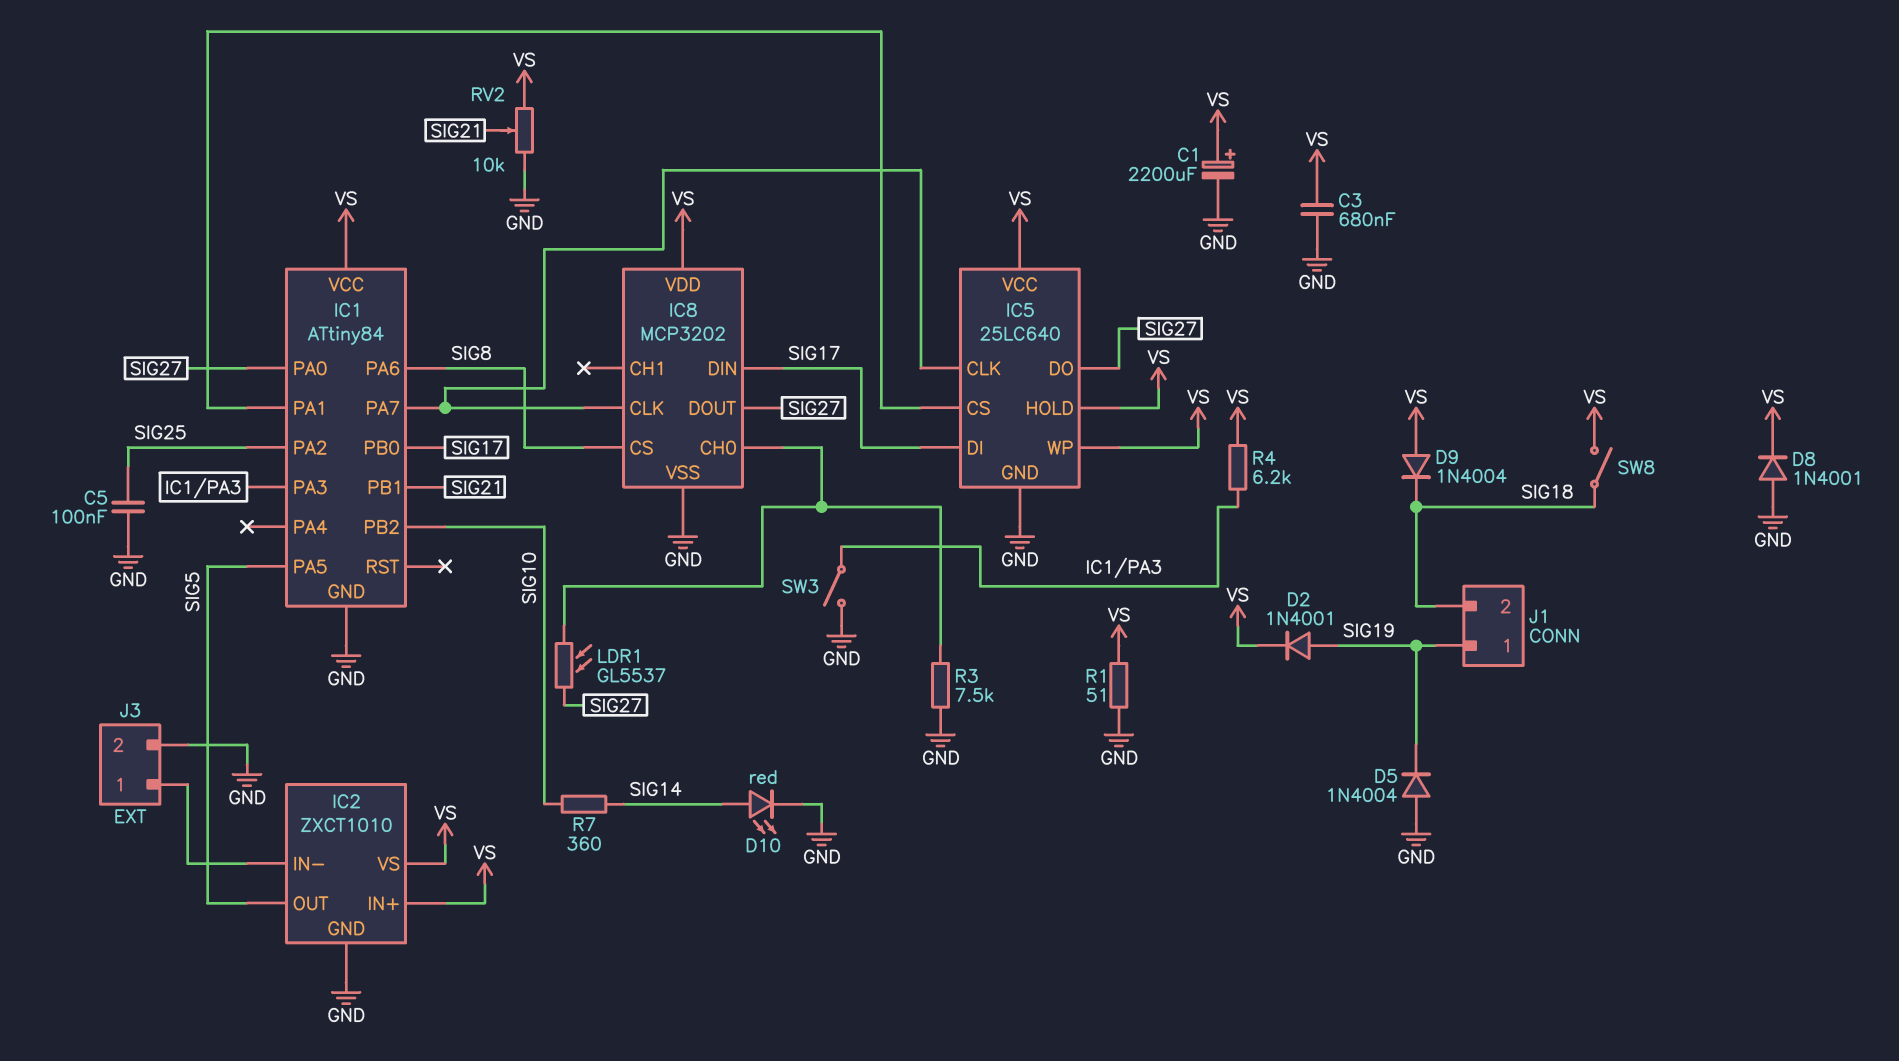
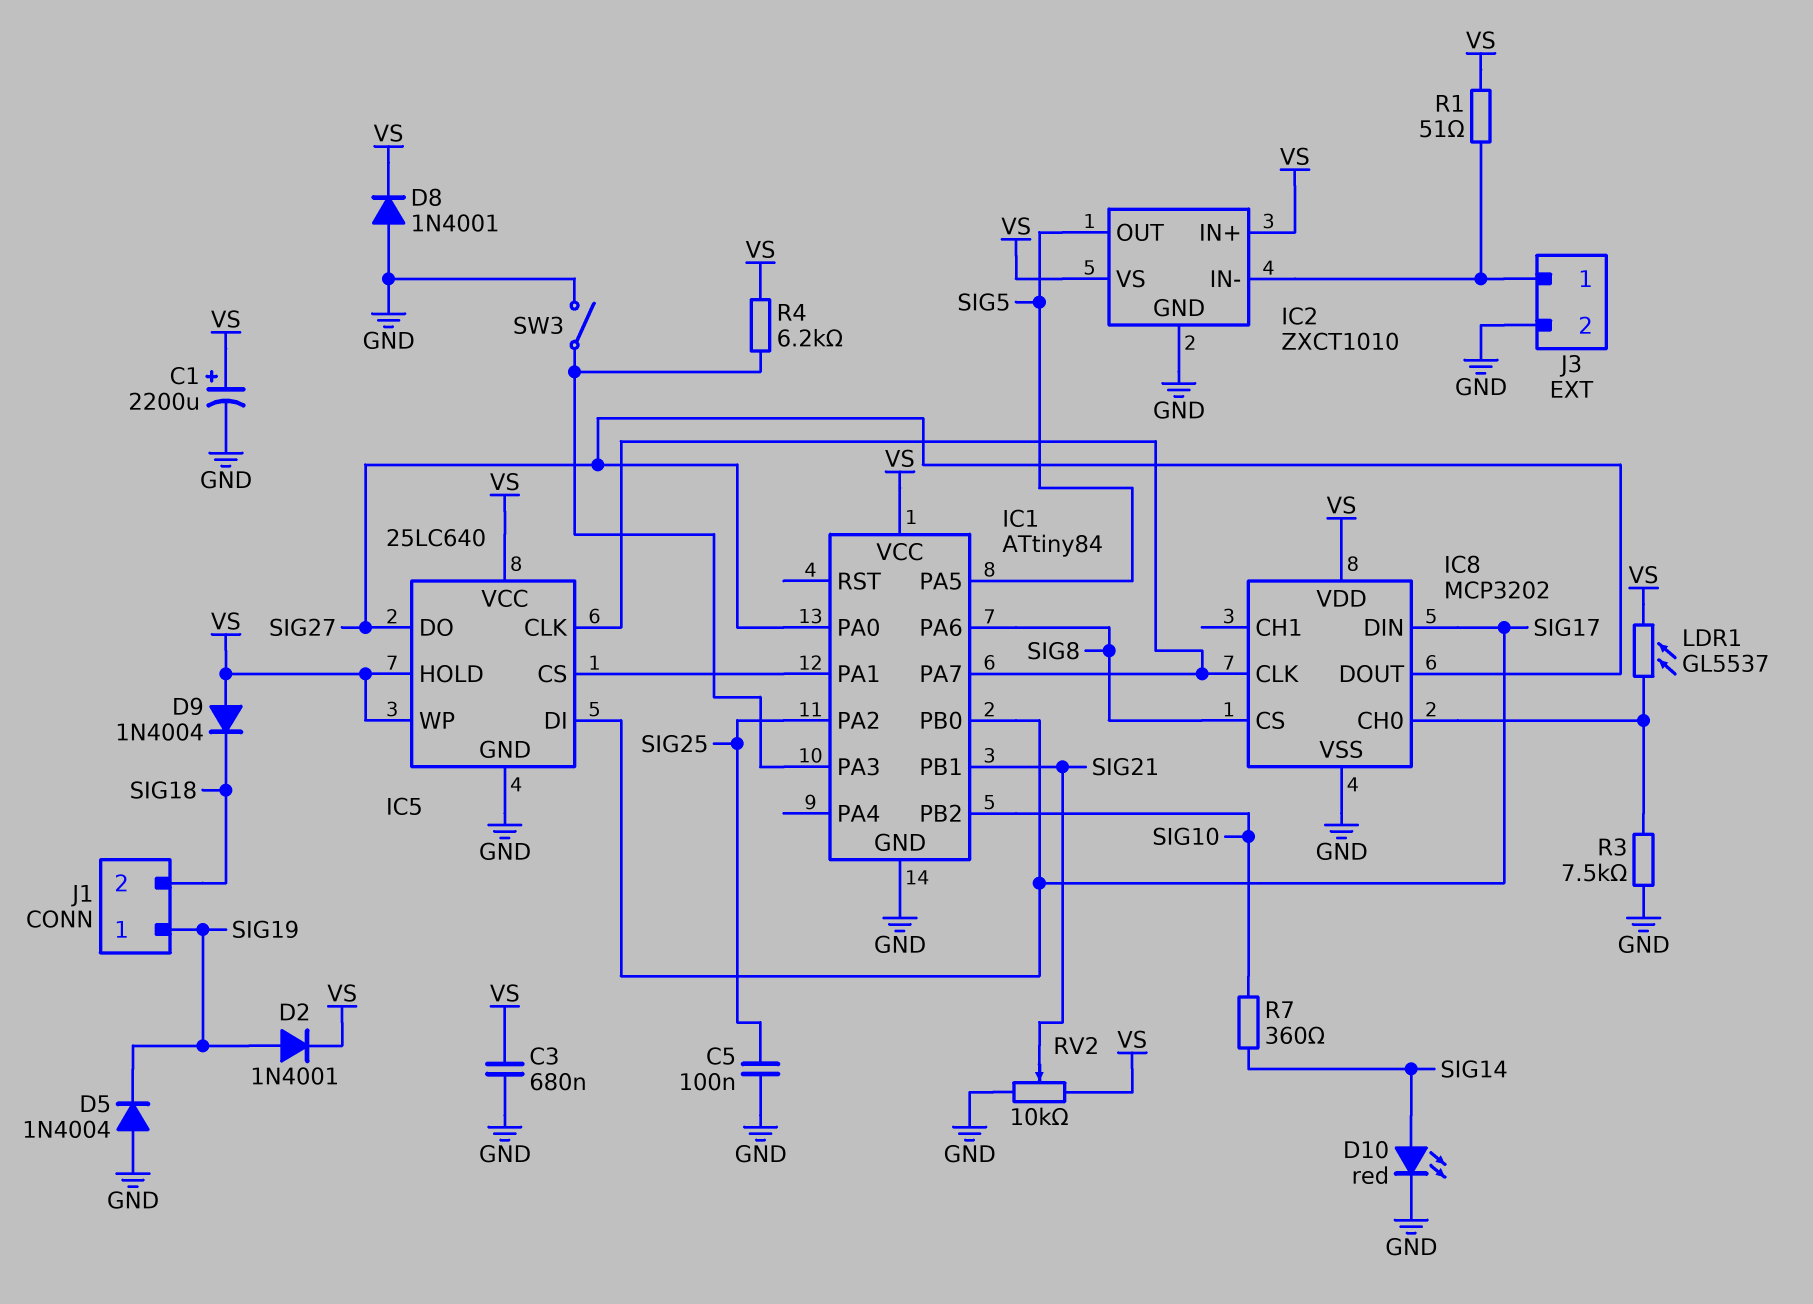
LDR1: GL5537 (IC8/CH0, SIG27) -> GL5537 (IC8/CH0, VS)
R1: 51 (GND, VS) -> 51 (IC2/IN-, VS)
SW8: switch (SIG18, VS) -> none

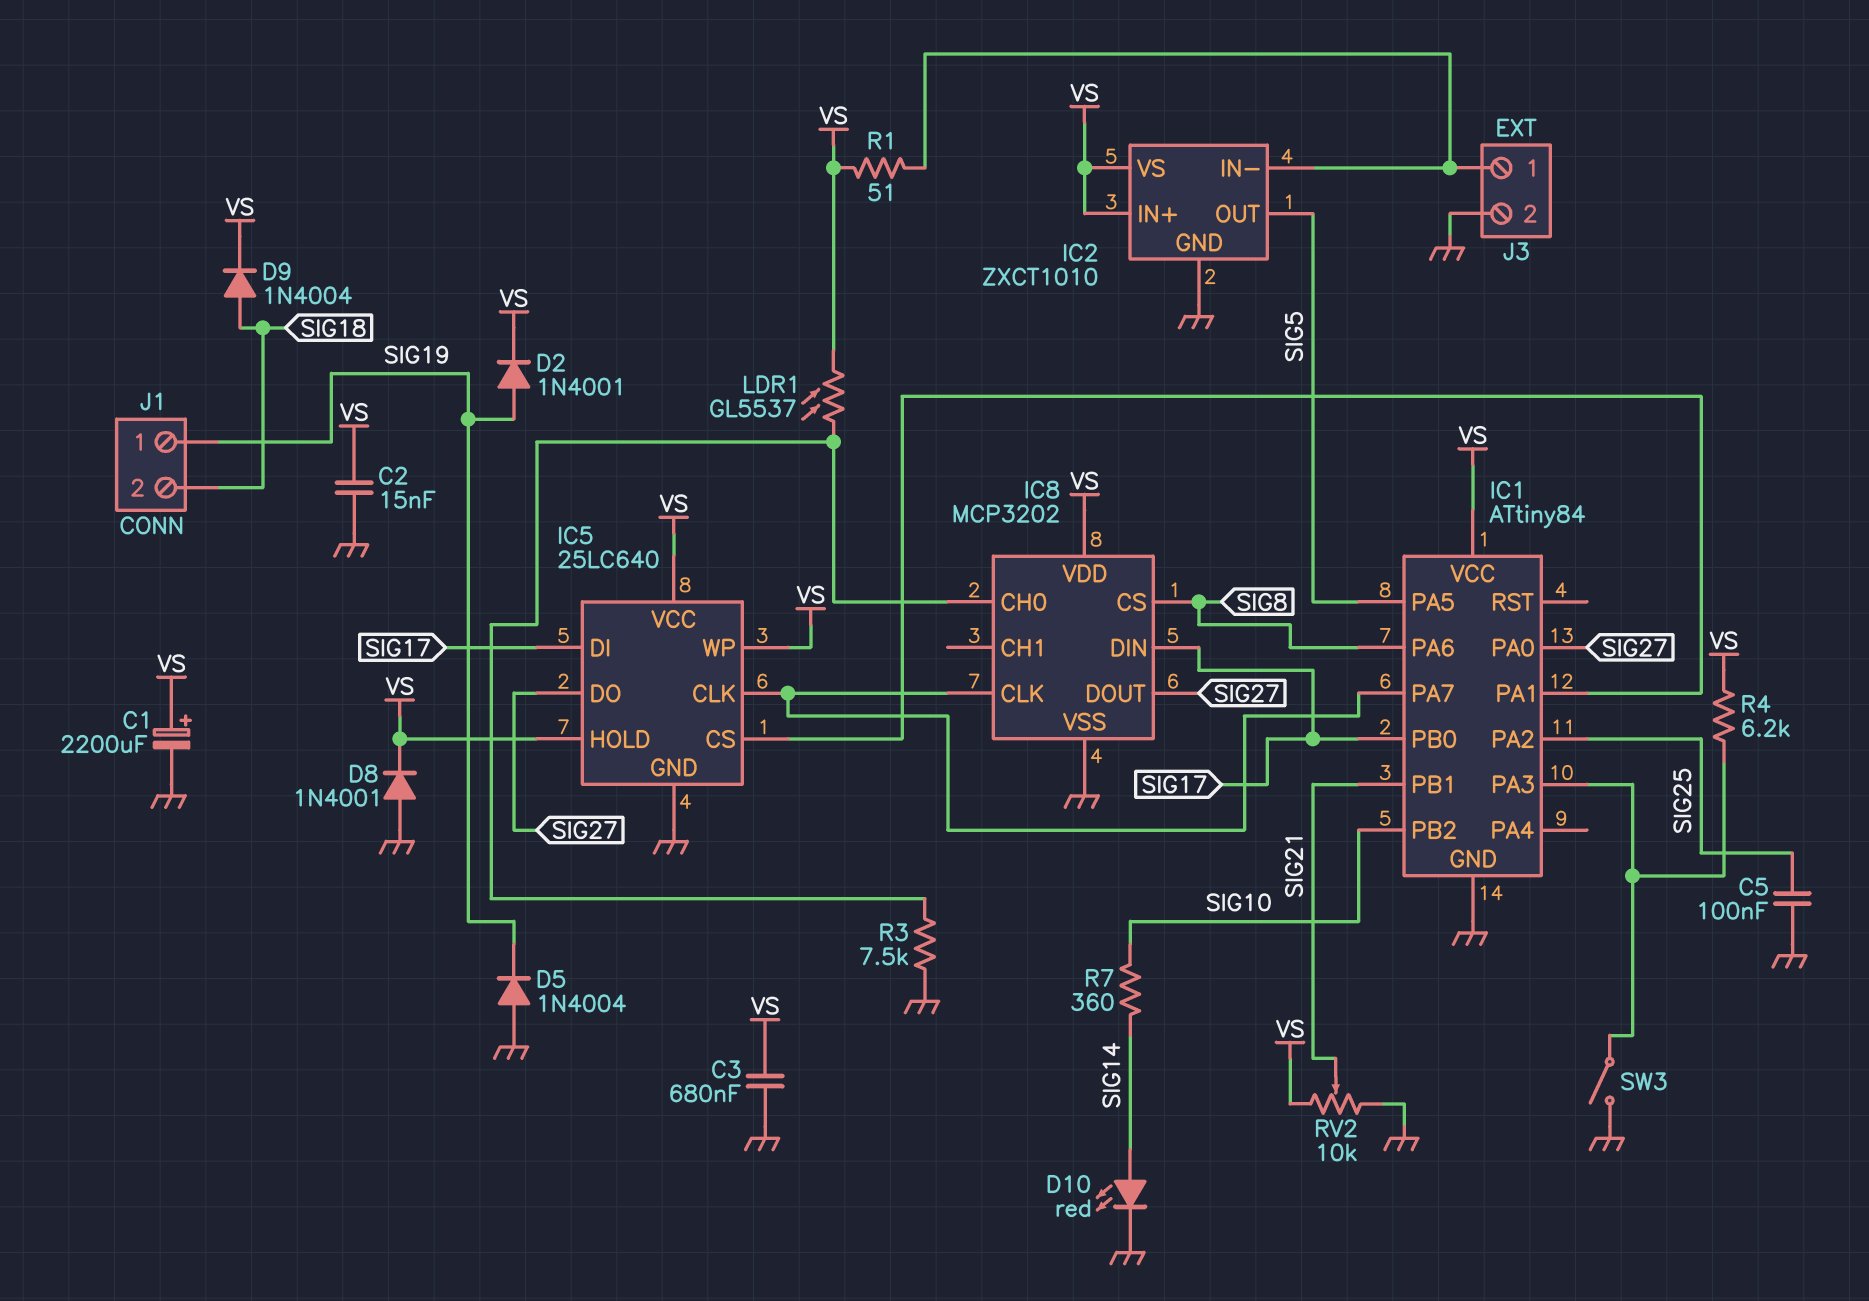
C2: none -> 15nF (GND, VS)
D9: diode 1N4004 (A VS, K SIG18) -> diode 1N4004 (A SIG18, K VS)

